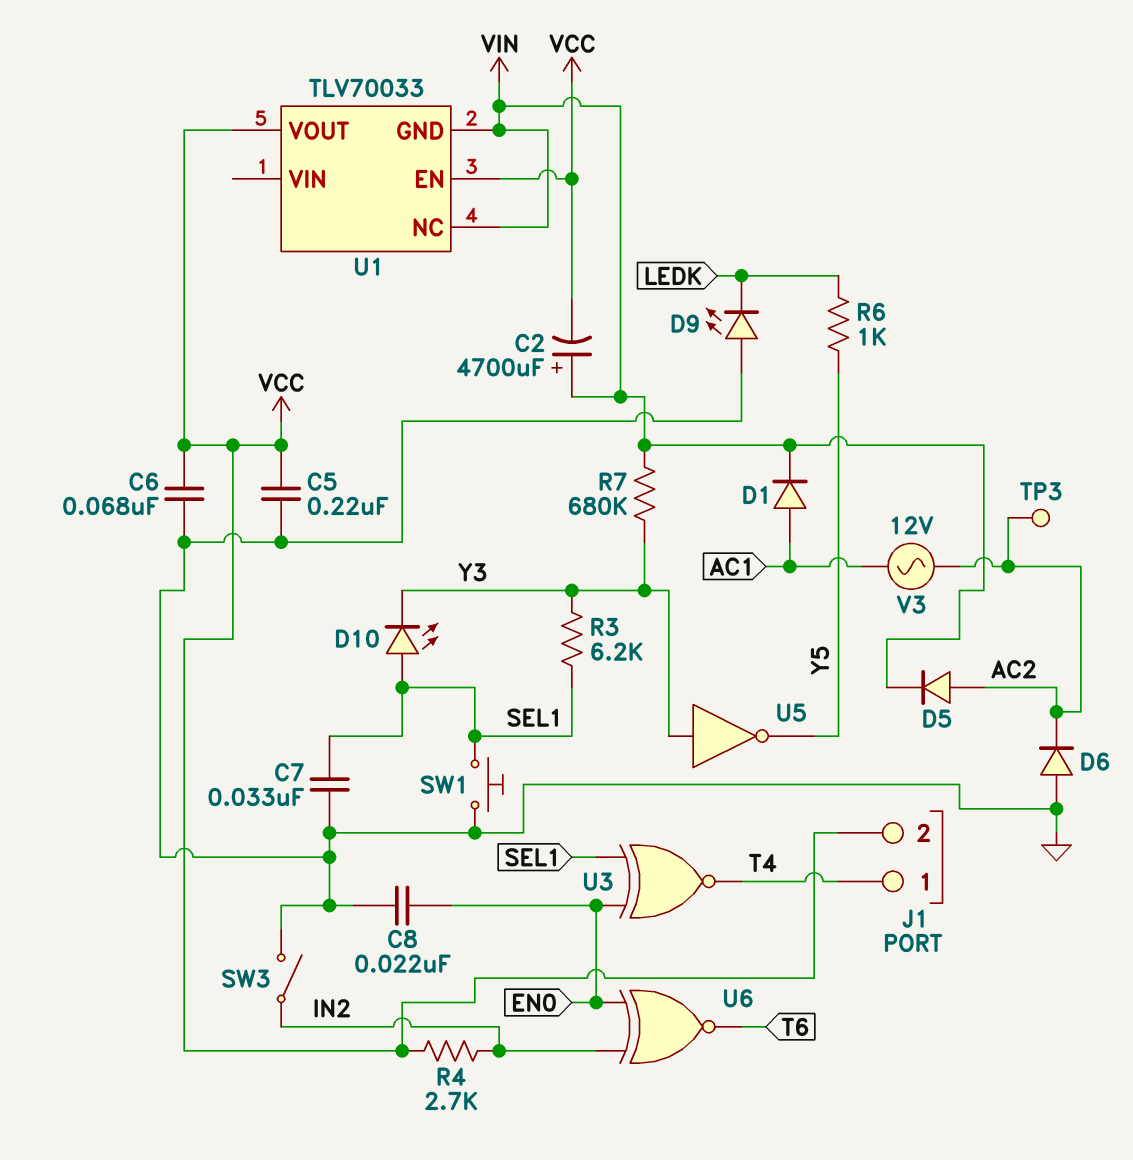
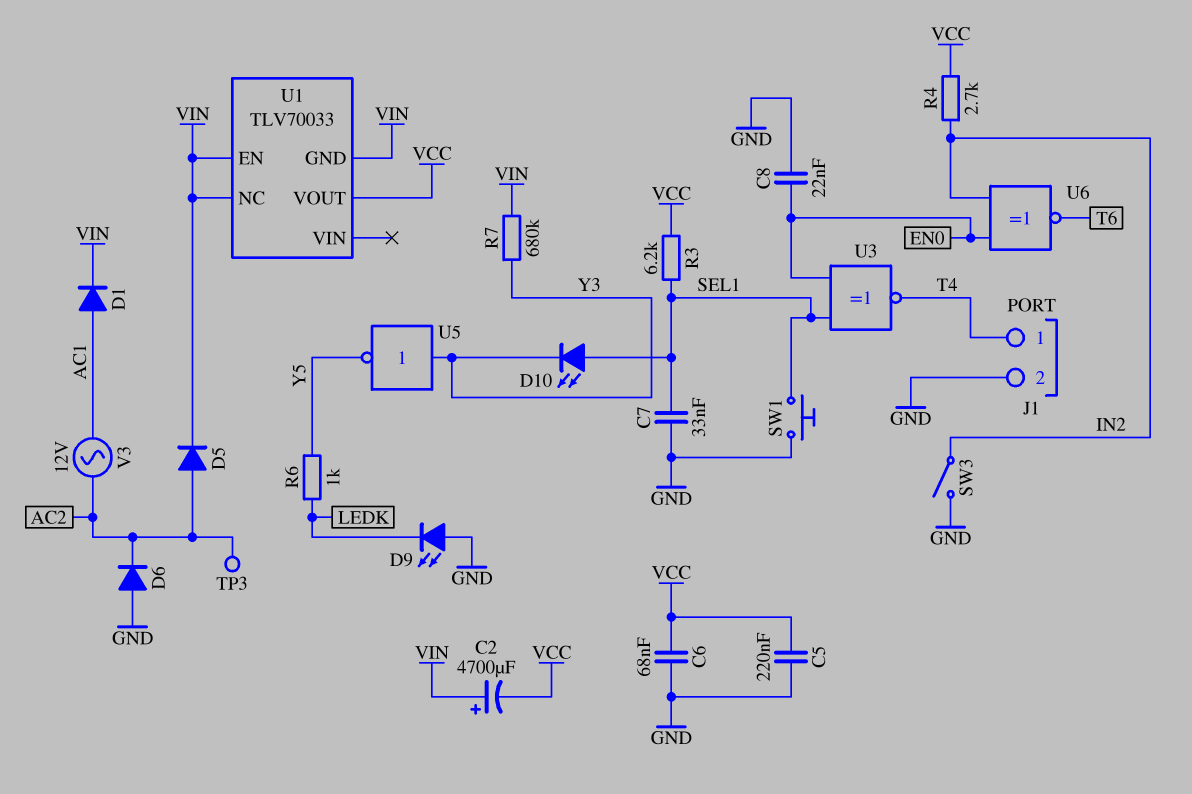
J1 pin 2: VCC -> GND
R3: 6.2k (SEL1, Y3) -> 6.2k (SEL1, VCC)
U1 pin EN: VCC -> VIN

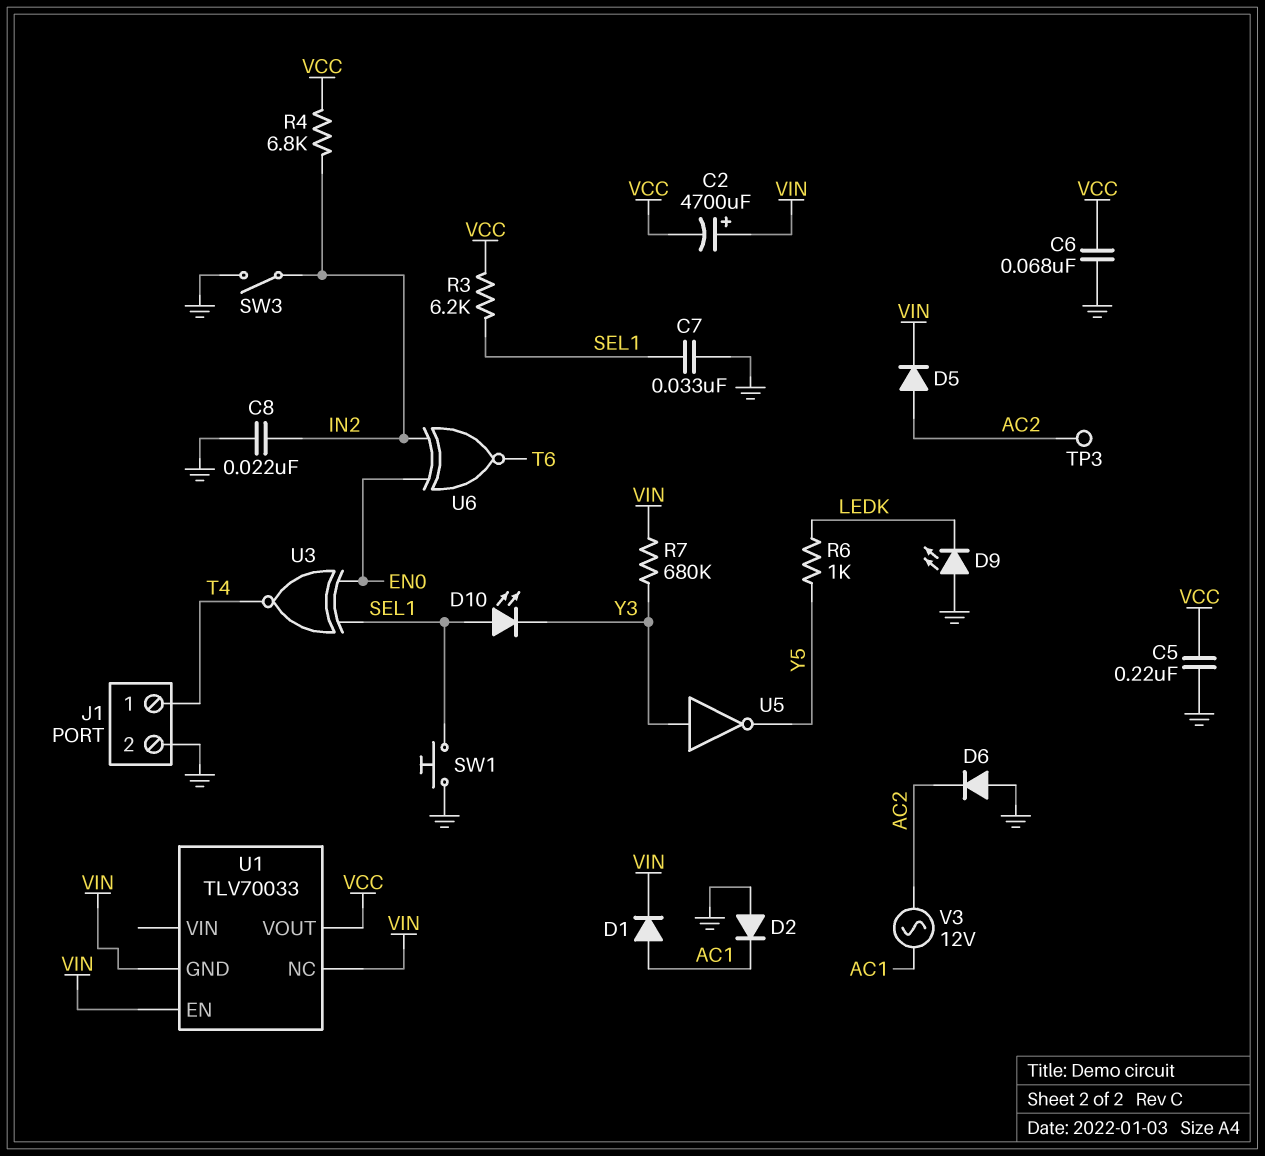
C8: 22nF (EN0, GND) -> 22nF (GND, IN2)
D2: none -> diode (A GND, K AC1)
R4: 2.7k (IN2, VCC) -> 6.8k (IN2, VCC)

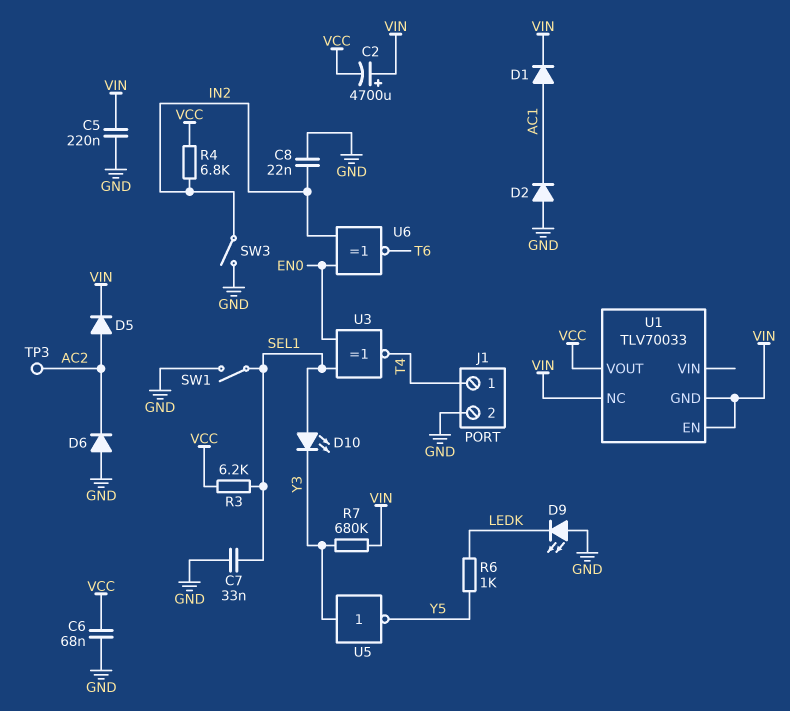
C5: 220nF (GND, VCC) -> 220nF (GND, VIN)
SW1: button (GND, SEL1) -> switch (GND, SEL1)
V3: AC 12V (AC1, AC2) -> none

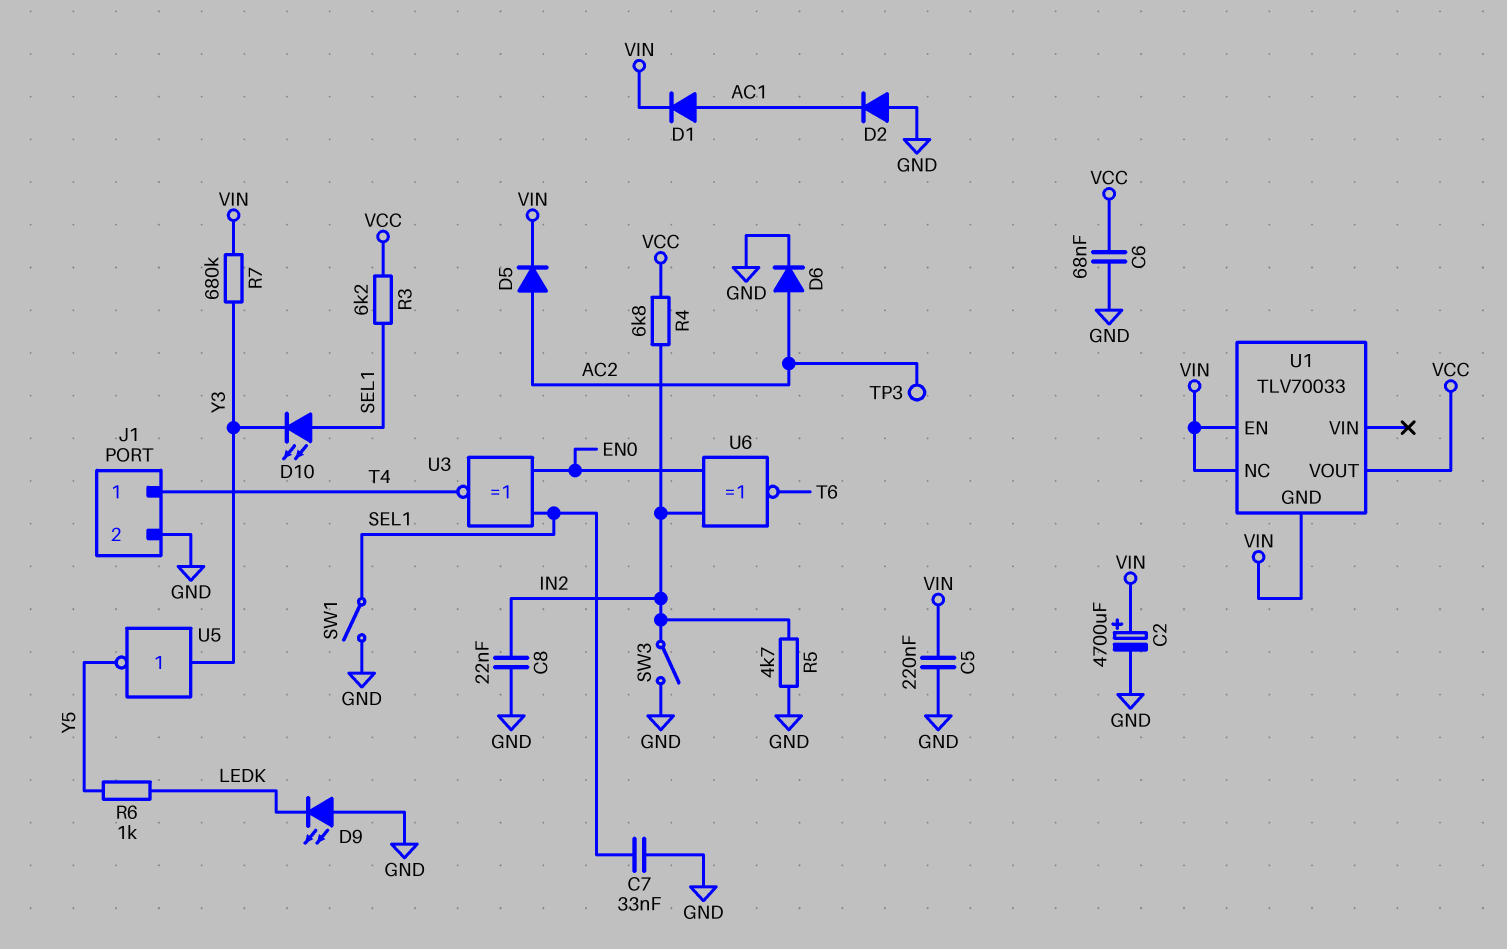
C2: 4700uF (plus VIN, minus VCC) -> 4700uF (plus VIN, minus GND)
D6: diode (A GND, K AC2) -> diode (A AC2, K GND)
R5: none -> 4.7k (GND, IN2)

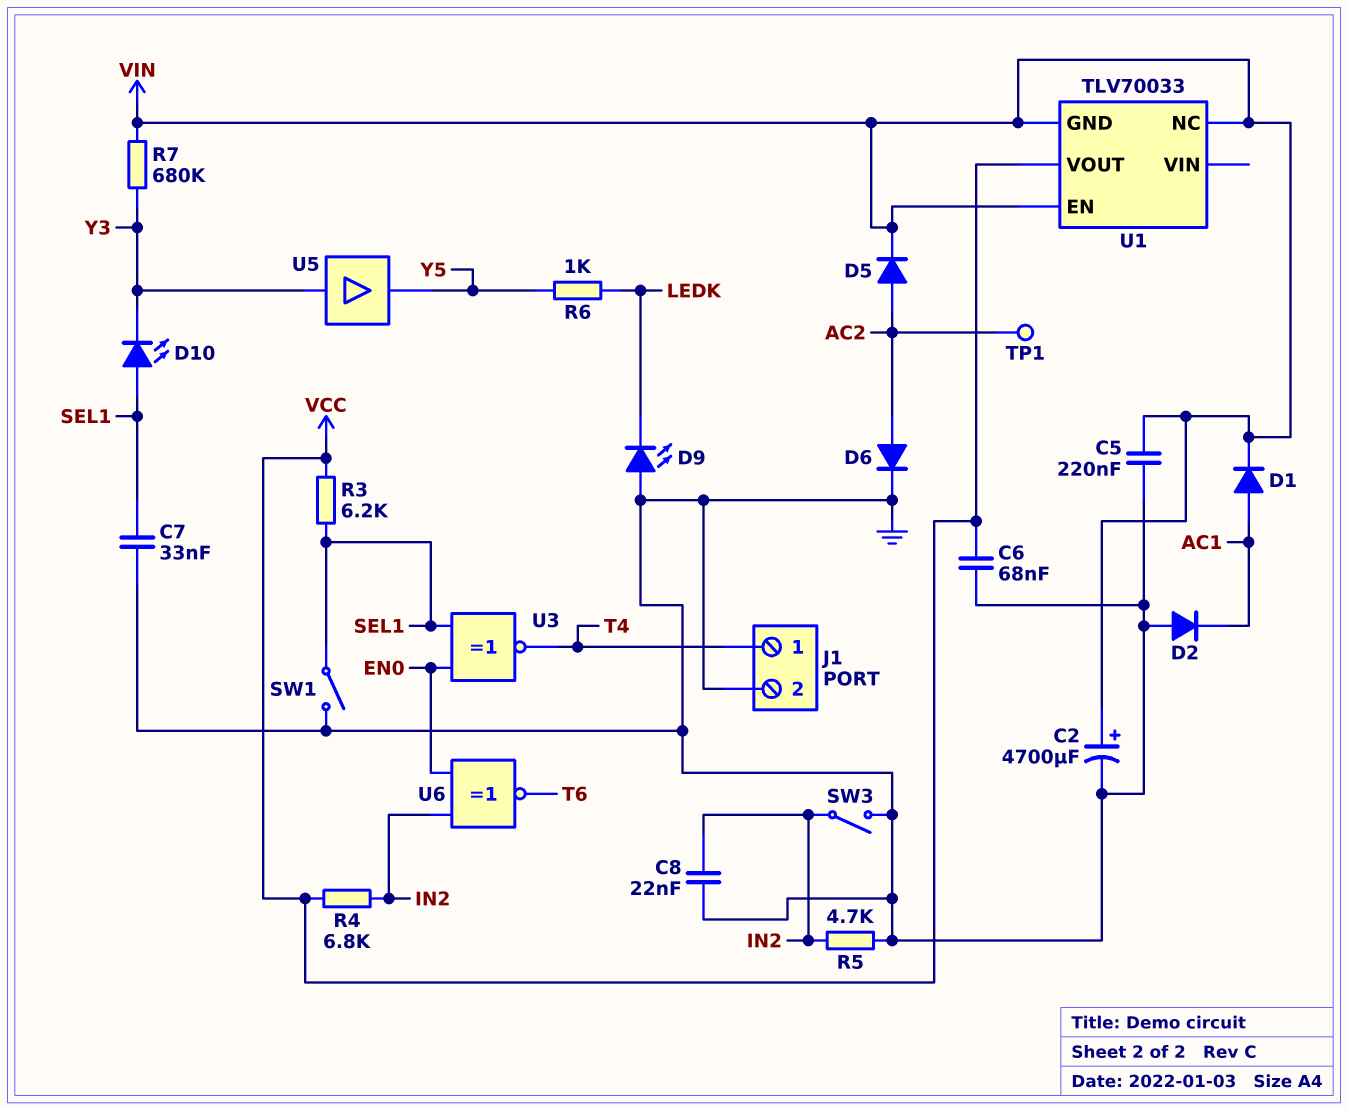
TP1: none -> test point (AC2)
TP3: test point (AC2) -> none
U5: NOT (in Y3, out Y5) -> buffer (in Y3, out Y5)

